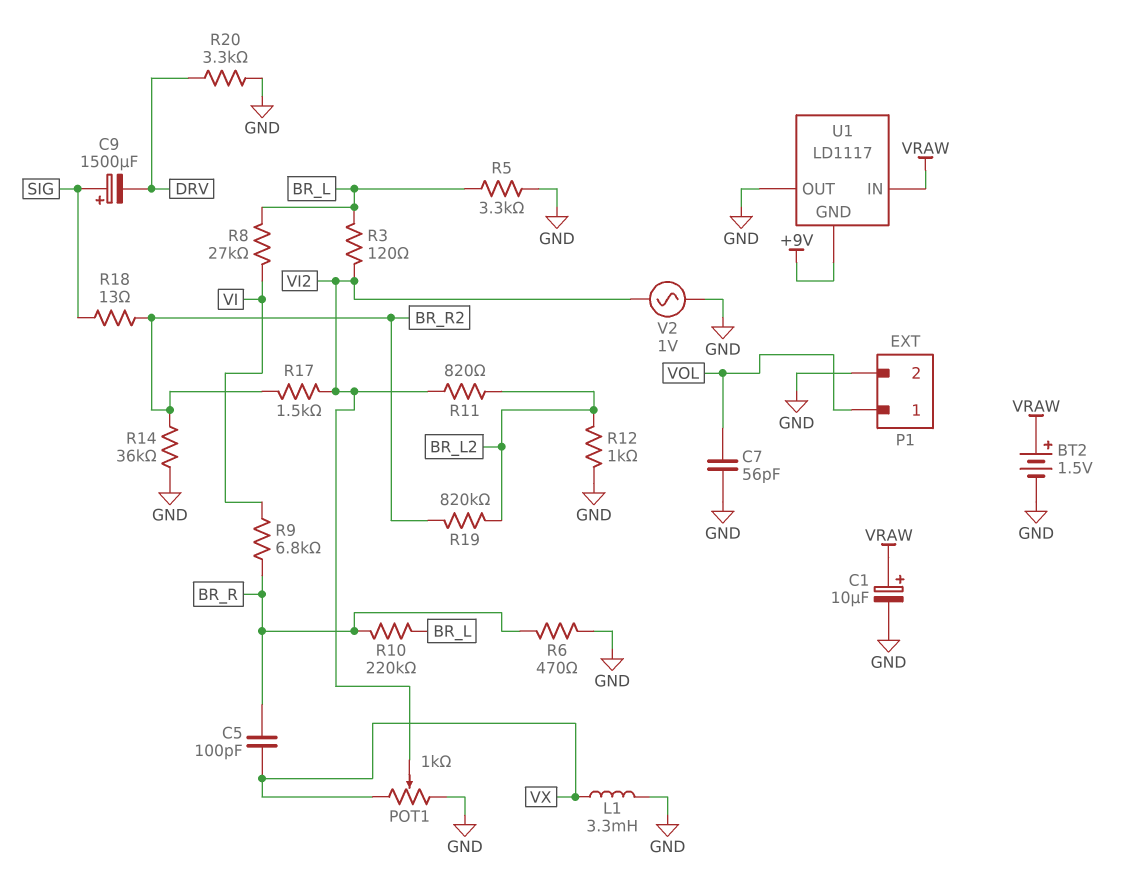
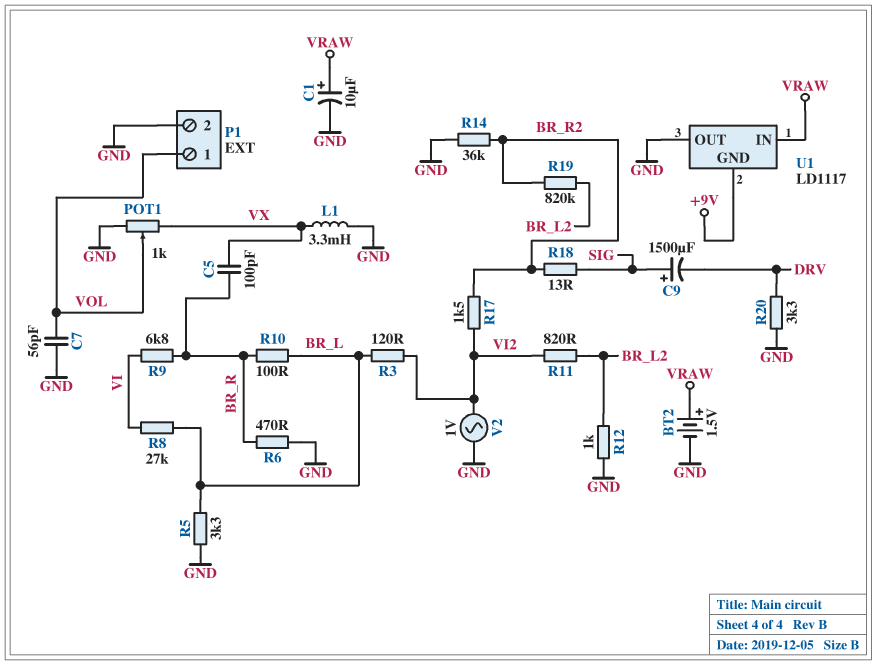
POT1: 1k (GND, VX, wiper VI2) -> 1k (GND, VX, wiper VOL)
R10: 220k (BR_L, BR_R) -> 100 (BR_L, BR_R)

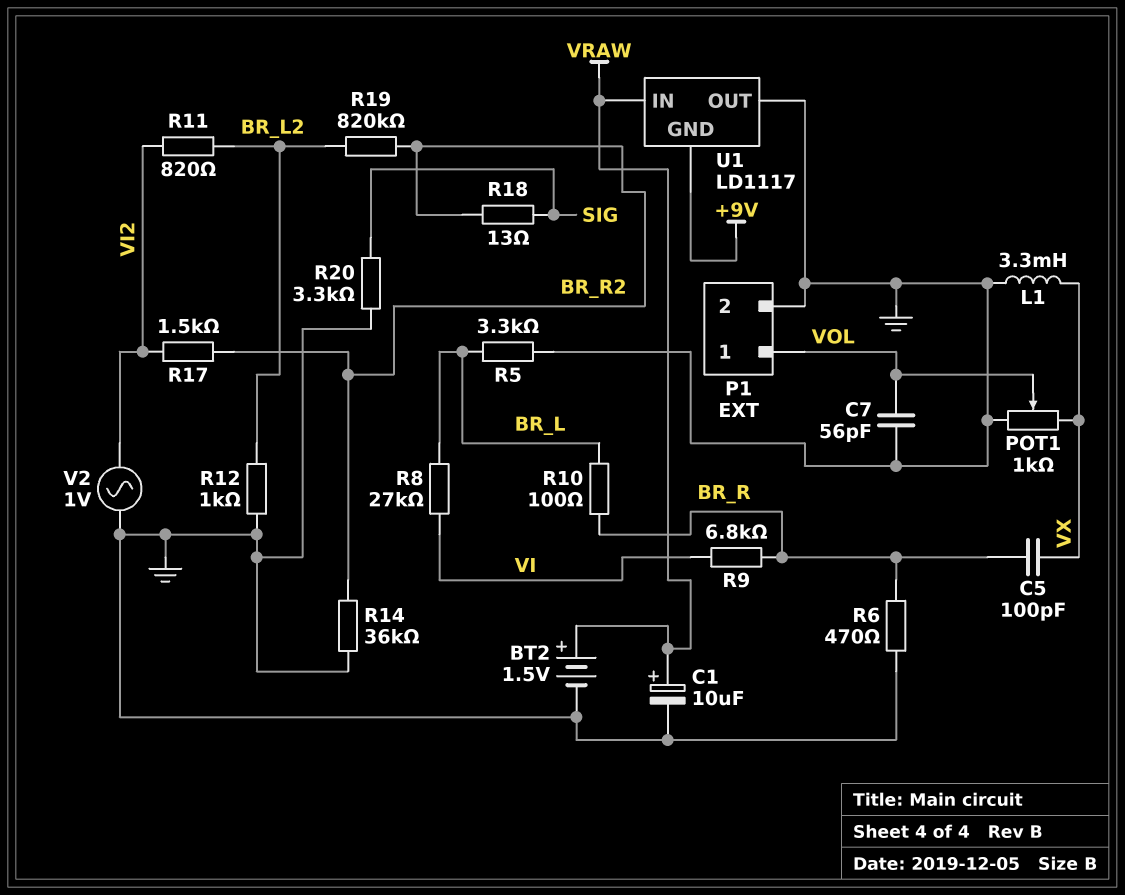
C9: 1500uF (plus SIG, minus DRV) -> none
R3: 120 (BR_L, VI2) -> none
R20: 3.3k (DRV, GND) -> 3.3k (GND, SIG)

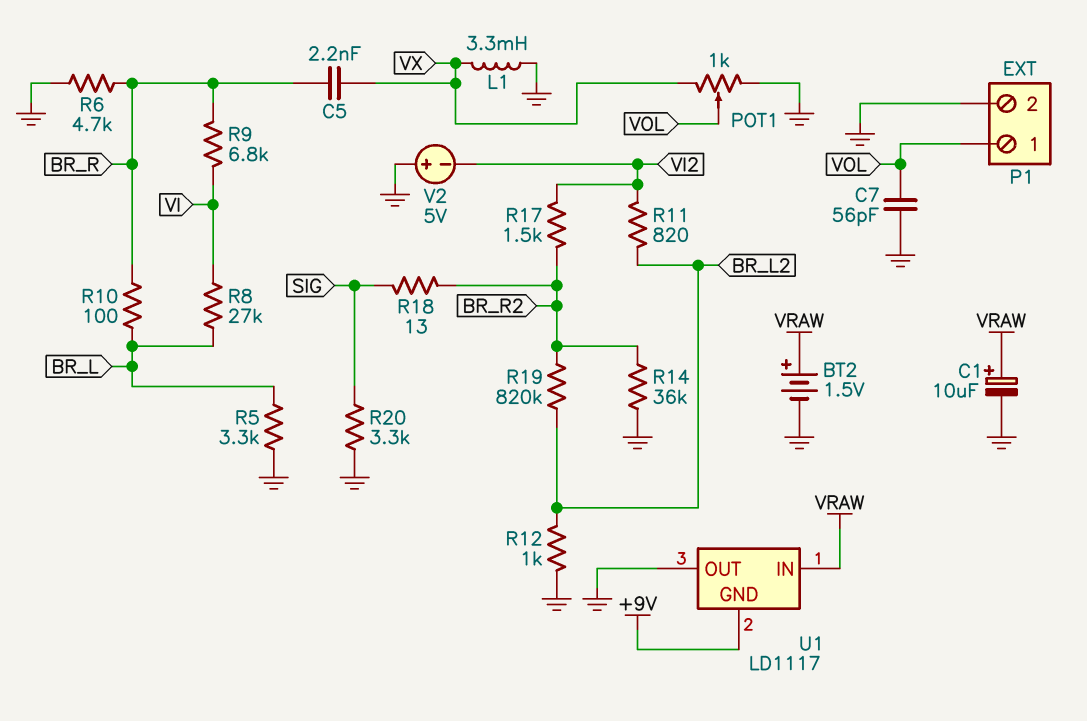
C5: 100pF (BR_R, VX) -> 2.2nF (BR_R, VX)
R6: 470 (BR_R, GND) -> 4.7k (BR_R, GND)
V2: AC 1V (GND, VI2) -> 5V (plus GND, minus VI2)

